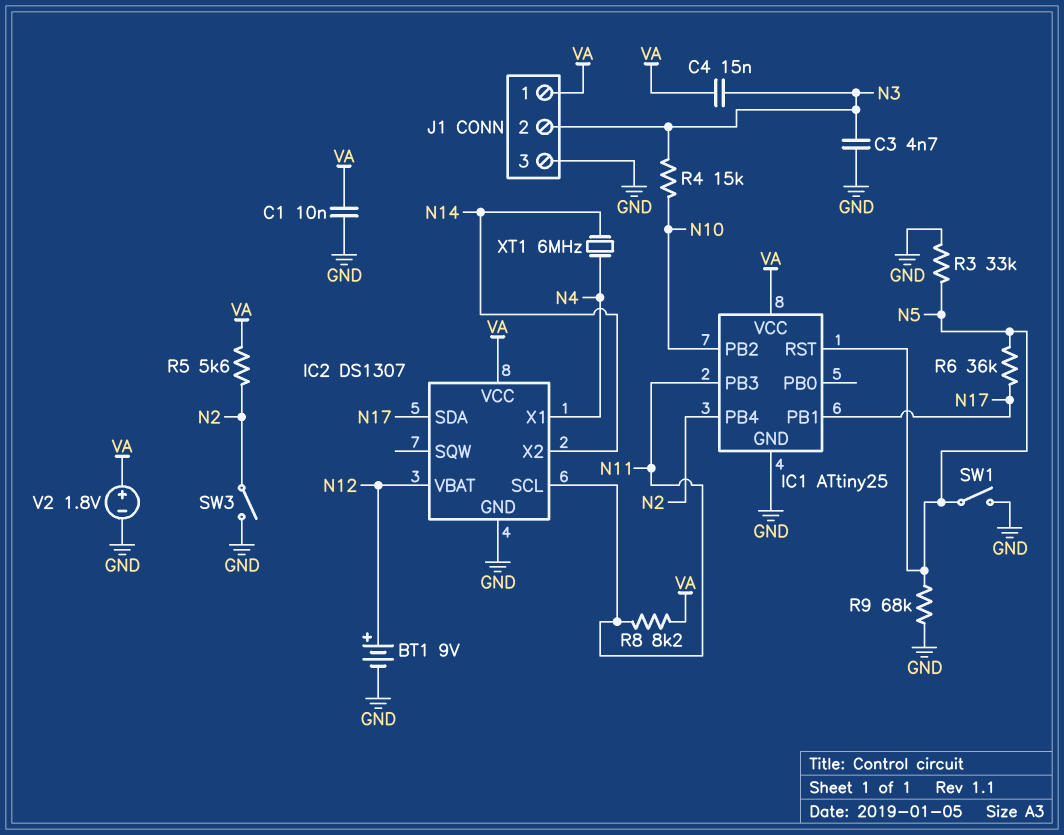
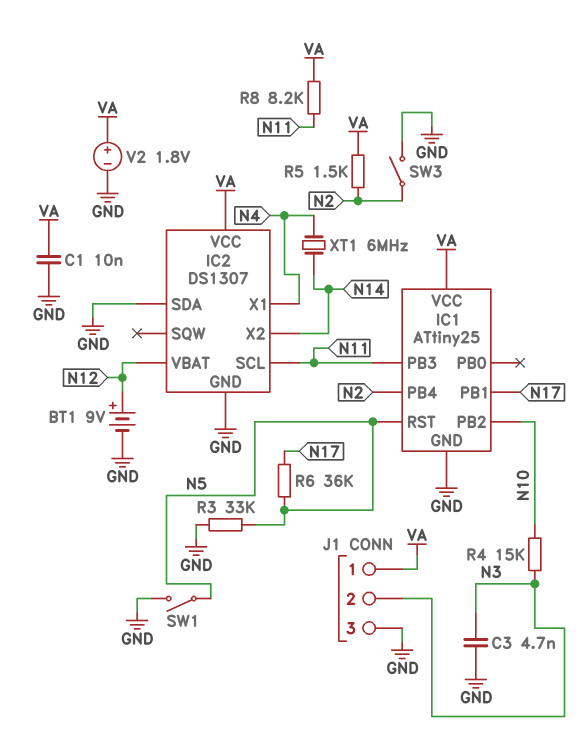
C4: 15nF (N3, VA) -> none
IC2 pin SDA: N17 -> GND
R5: 5.6k (N2, VA) -> 1.5k (N2, VA)
R9: 68k (GND, N5) -> none

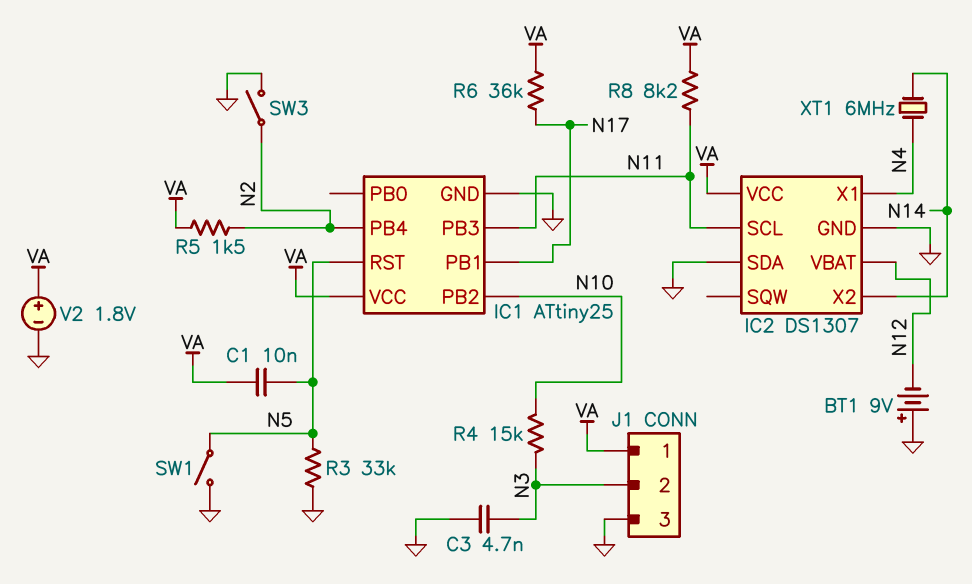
BT1: 9V (plus N12, minus GND) -> 9V (plus GND, minus N12)
C1: 10nF (GND, VA) -> 10nF (N5, VA)
R6: 36k (N5, N17) -> 36k (N17, VA)

